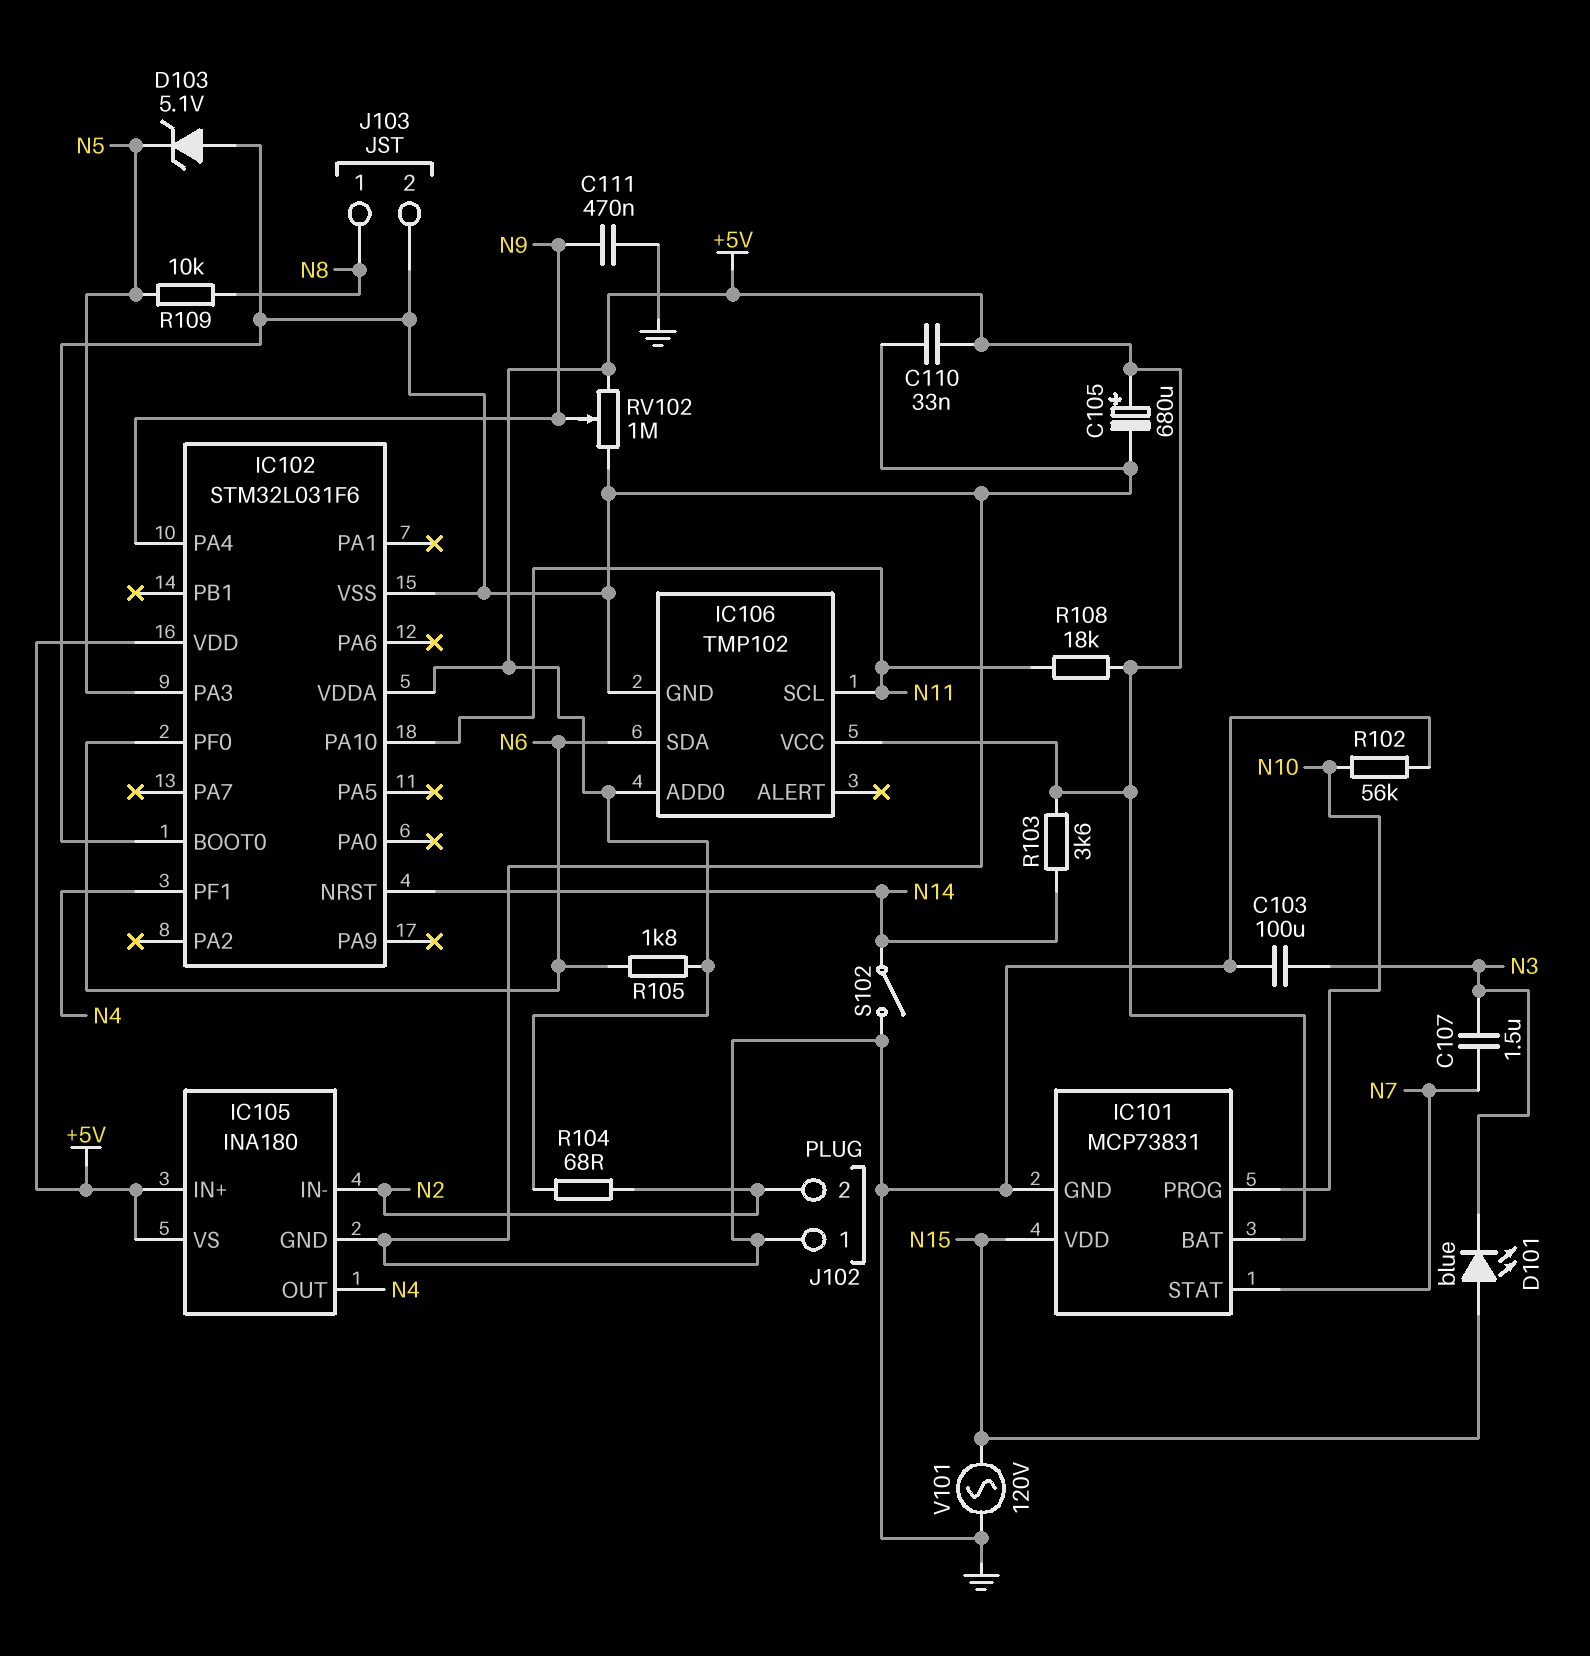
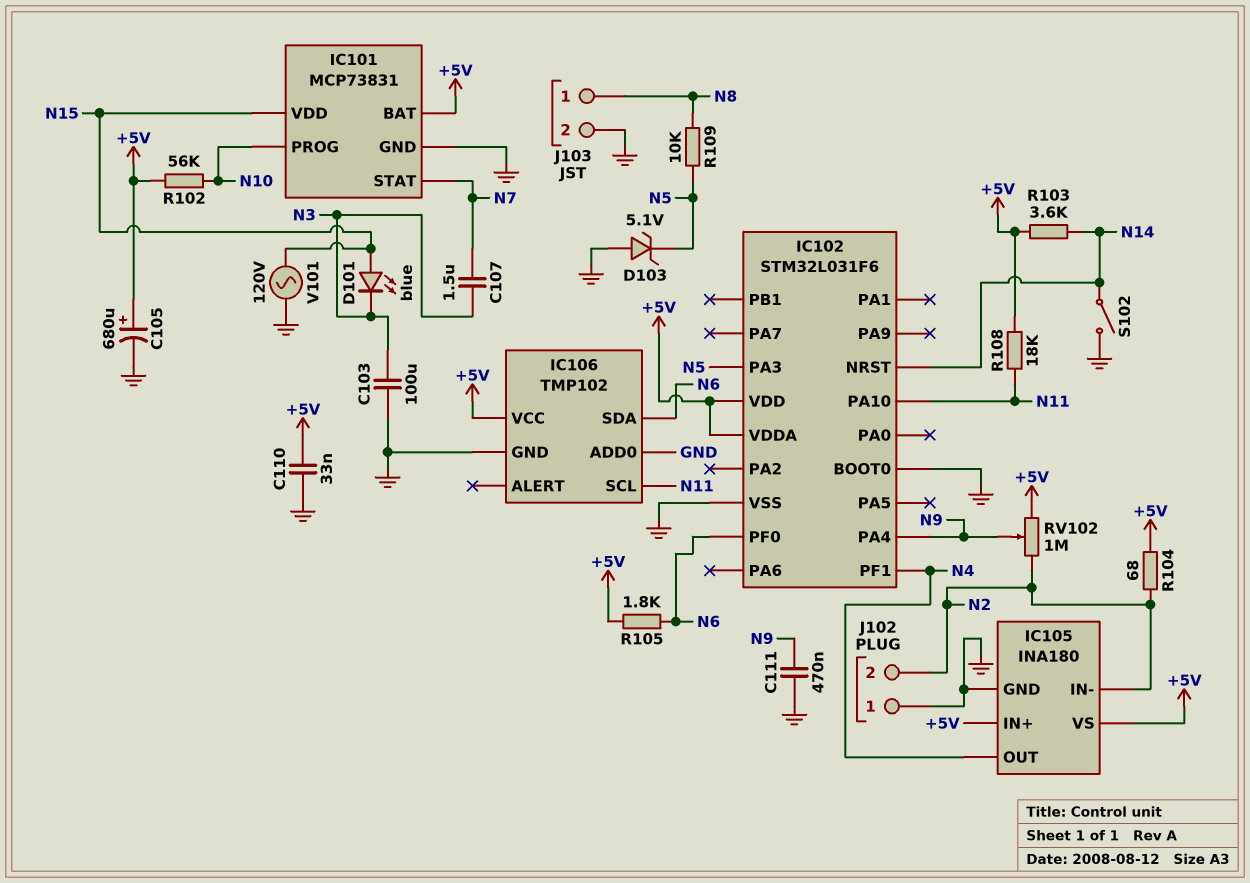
IC106 pin ADD0: +5V -> GND
R102: 56k (GND, N10) -> 56k (+5V, N10)
RV102: 1M (+5V, GND, wiper N9) -> 1M (+5V, N2, wiper N9)

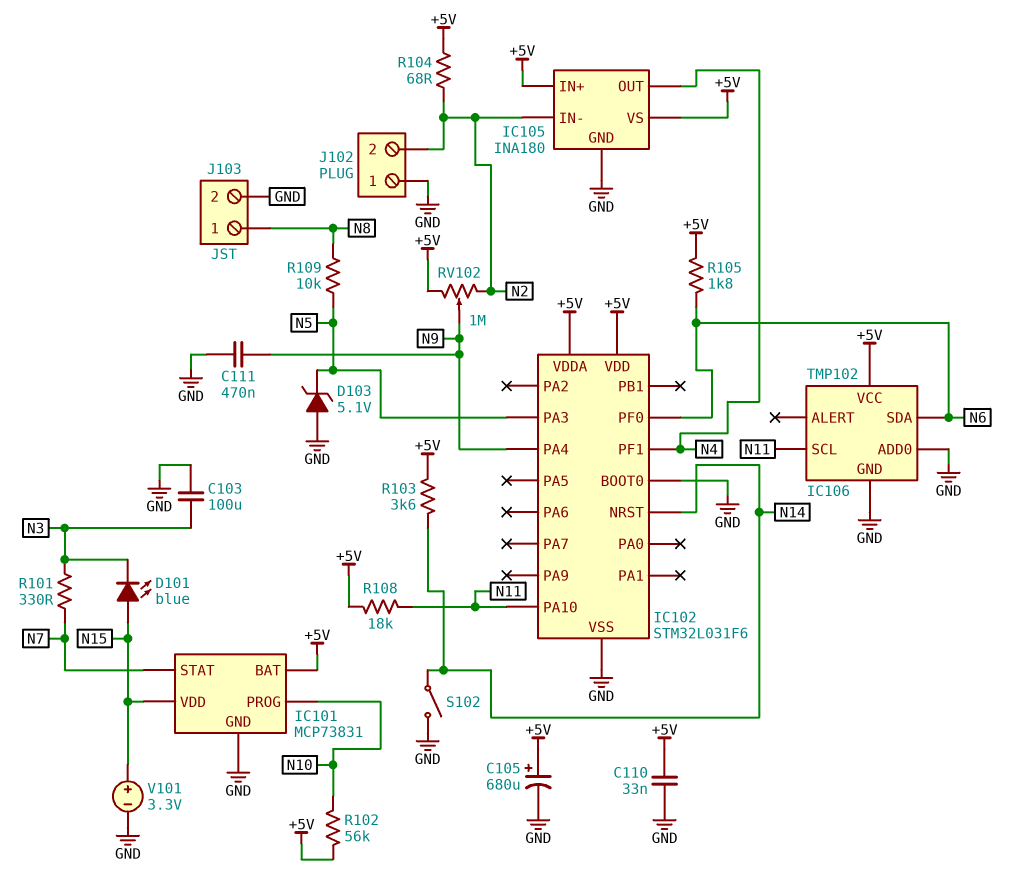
C107: 1.5uF (N3, N7) -> none
R101: none -> 330 (N3, N7)
V101: AC 120V (GND, N15) -> 3.3V (plus N15, minus GND)

